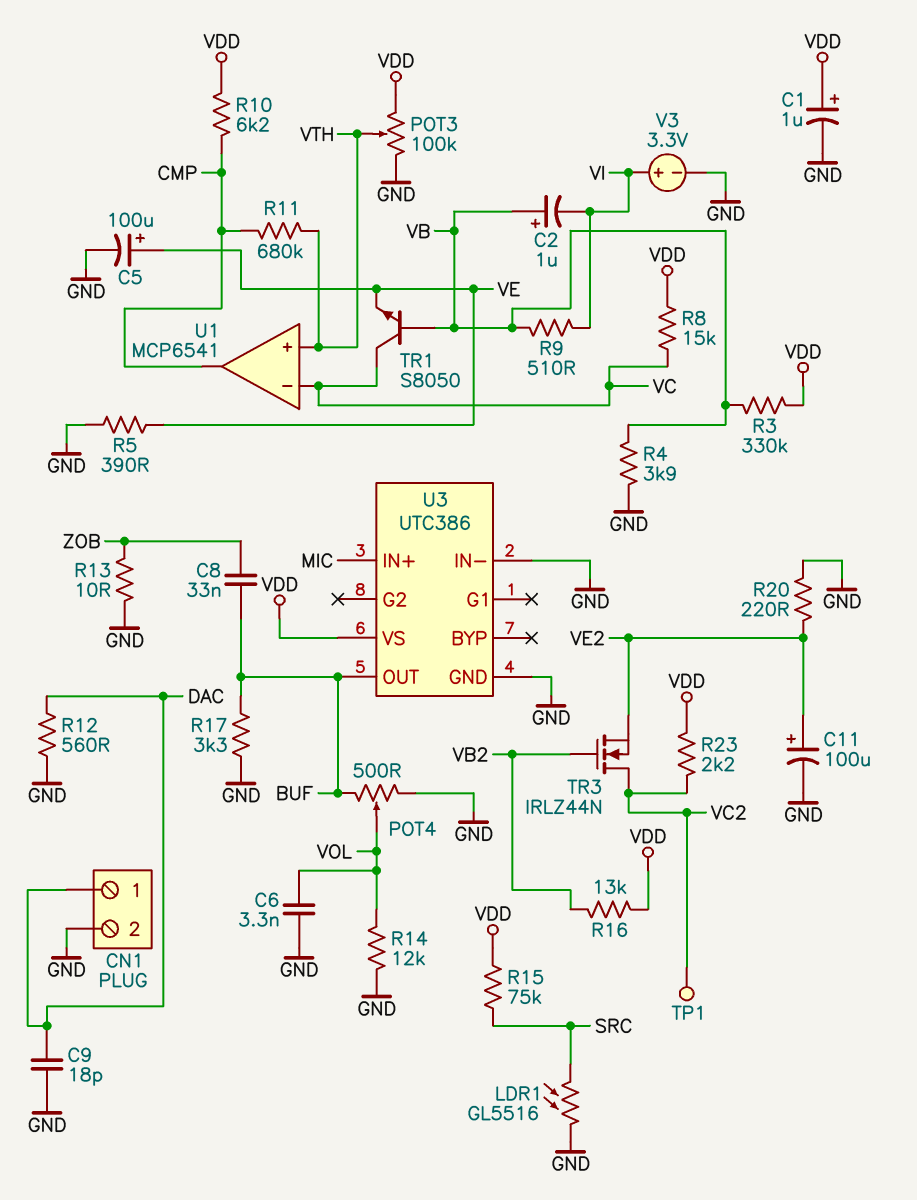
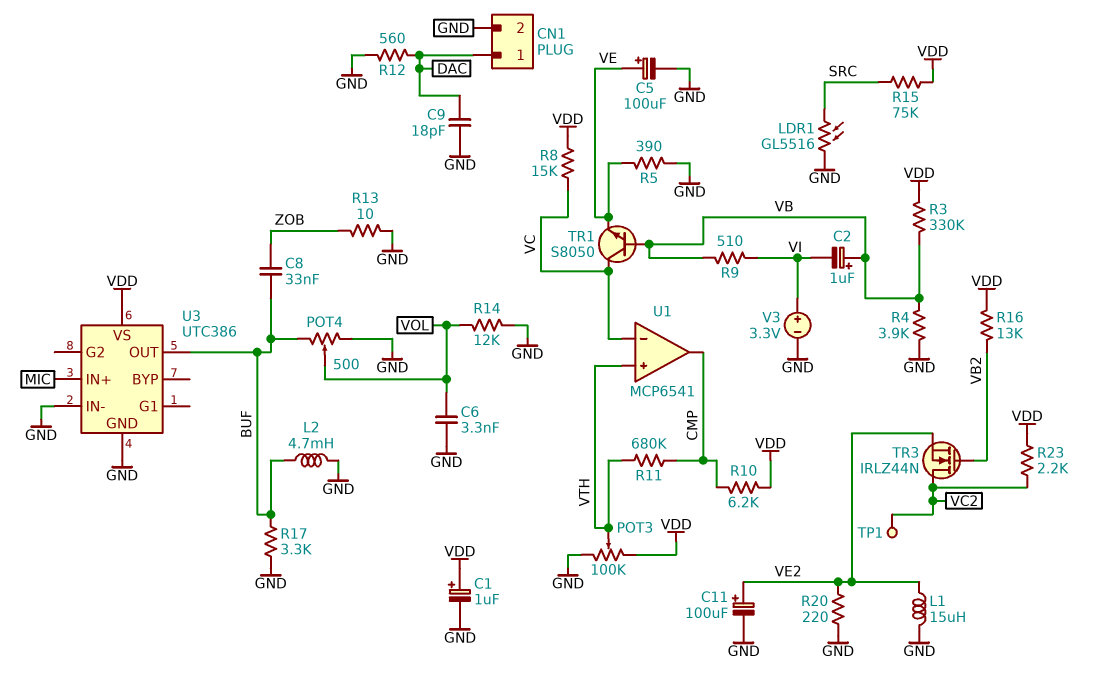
L1: none -> 15uH (GND, VE2)
L2: none -> 4.7mH (BUF, GND)

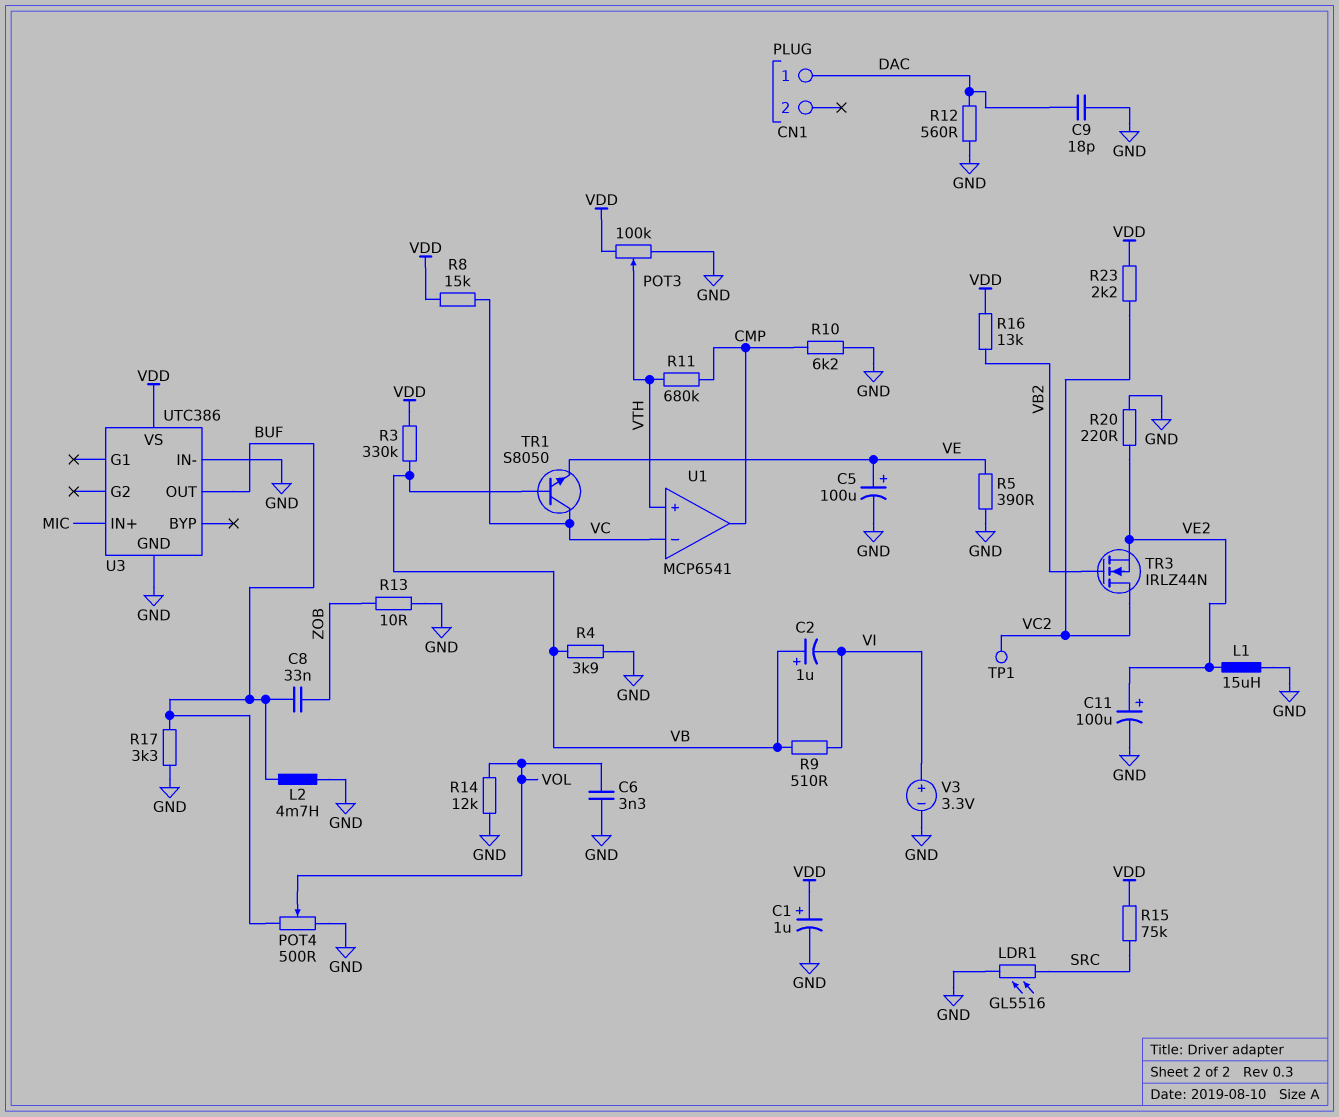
CN1 pin 2: GND -> none
R10: 6.2k (CMP, VDD) -> 6.2k (CMP, GND)

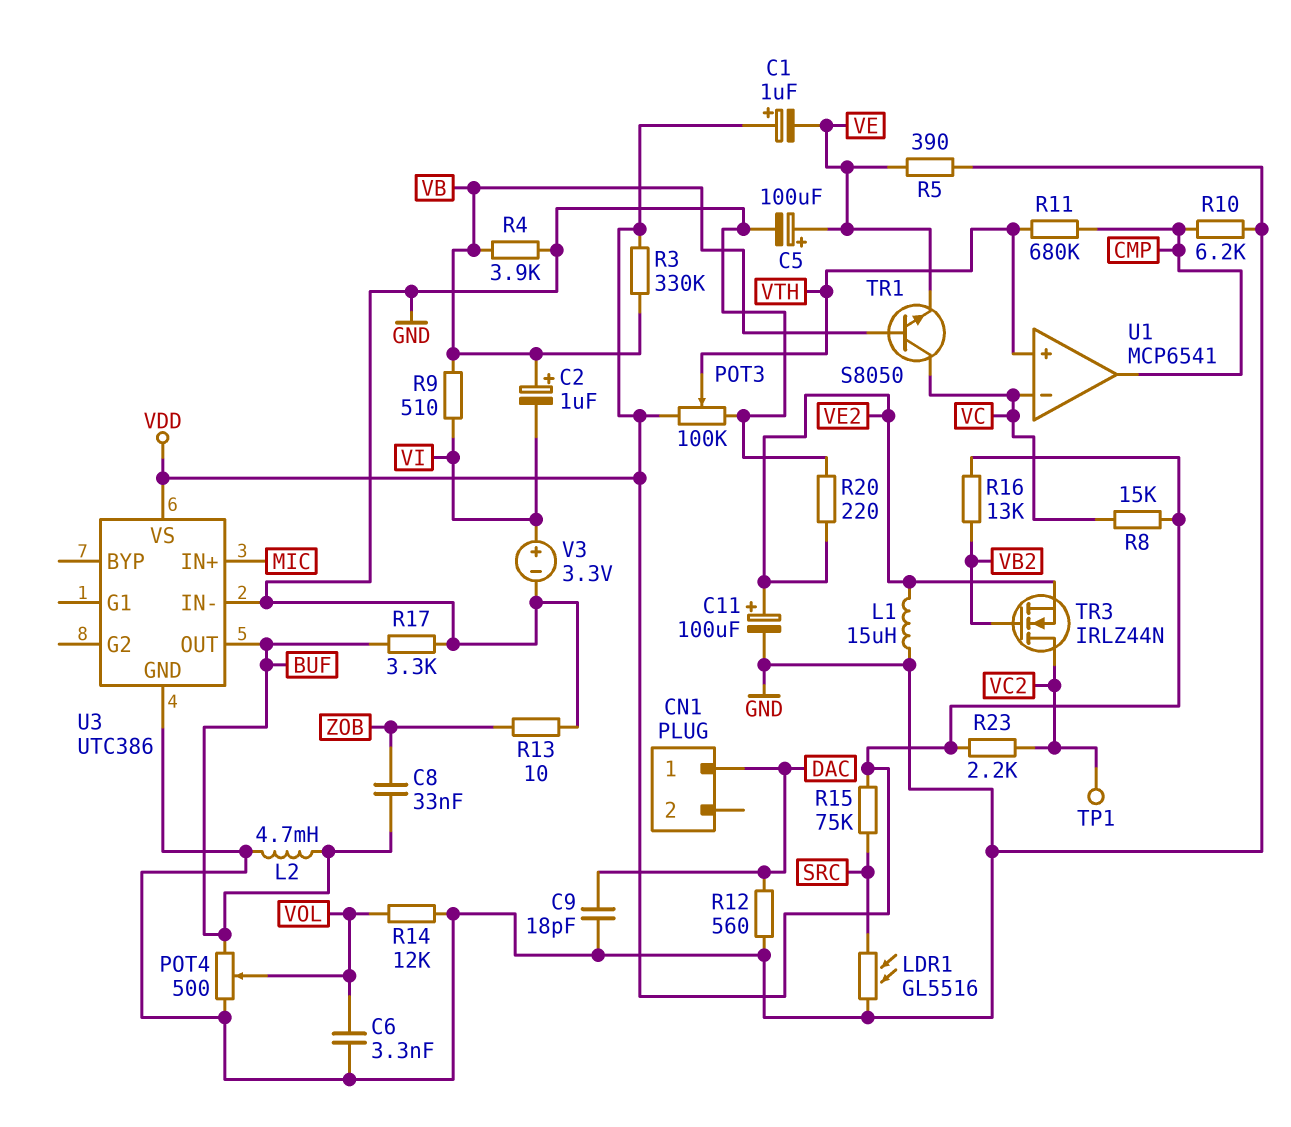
C1: 1uF (plus VDD, minus GND) -> 1uF (plus VDD, minus VE)

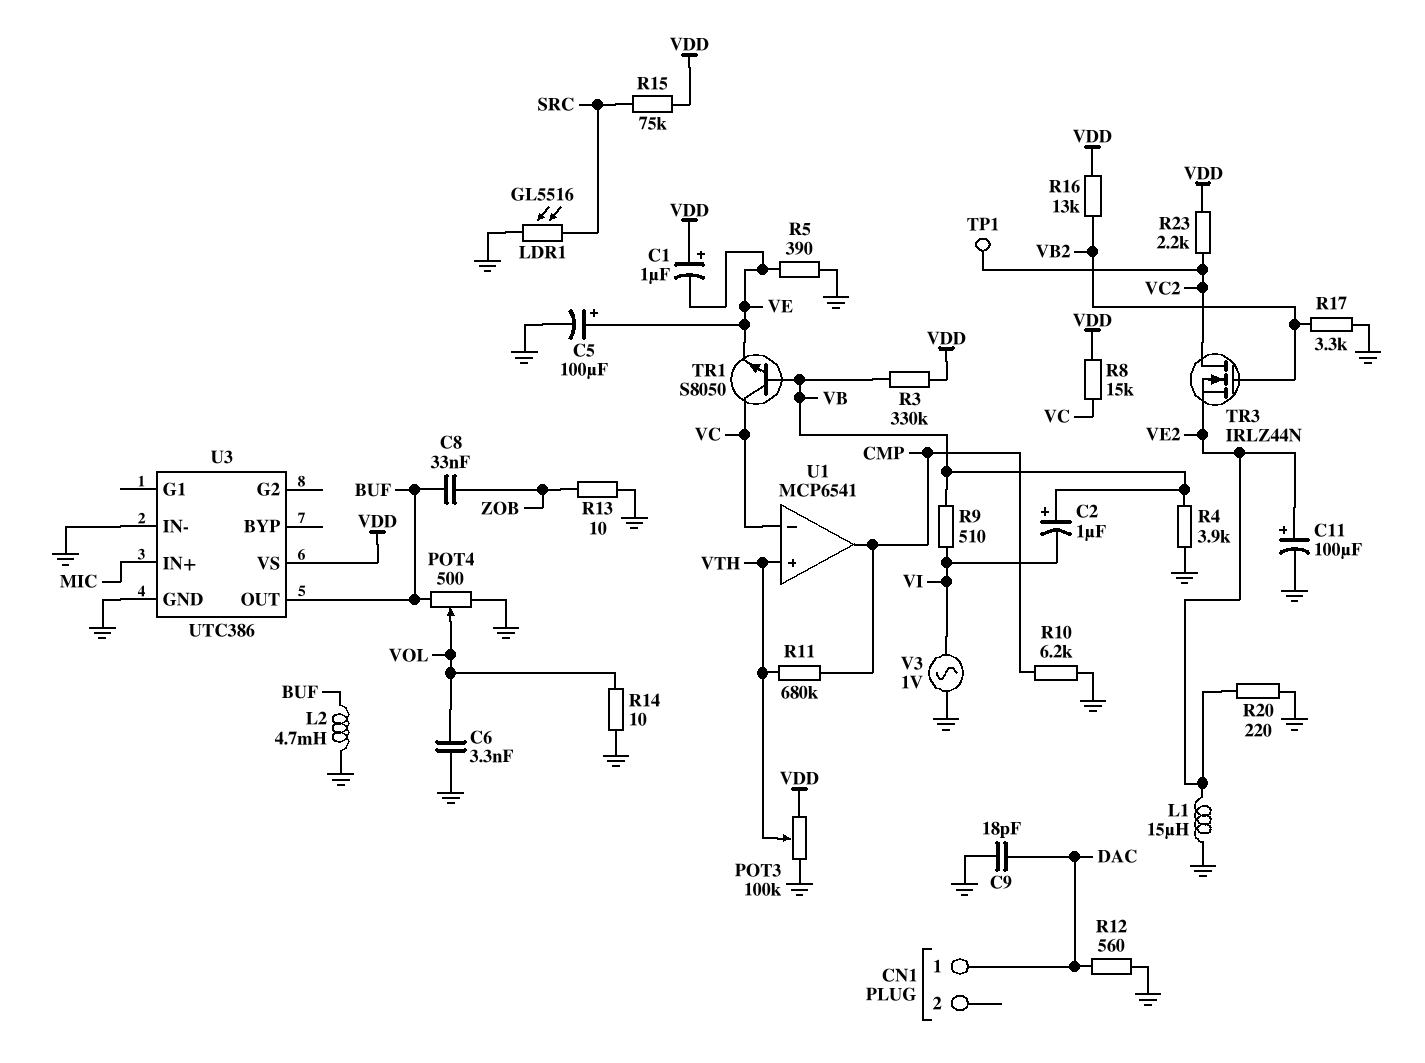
R14: 12k (GND, VOL) -> 10 (GND, VOL)
R17: 3.3k (BUF, GND) -> 3.3k (GND, VB2)
V3: 3.3V (plus VI, minus GND) -> AC 1V (GND, VI)

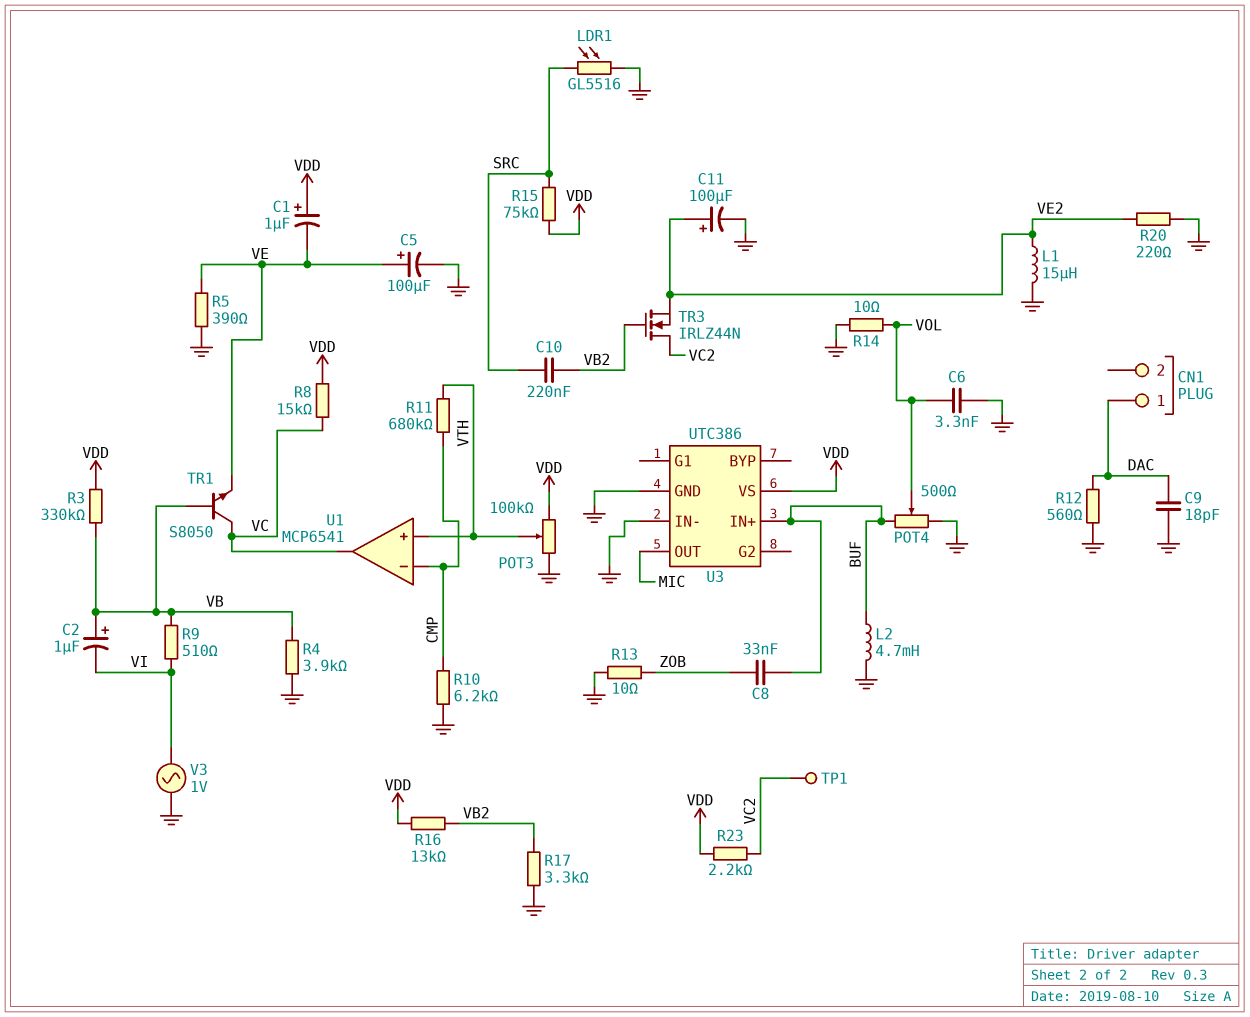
C10: none -> 220nF (SRC, VB2)
U1 pin in-: VC -> CMP
U1 pin out: CMP -> VC
U3 pin IN+: MIC -> BUF
U3 pin OUT: BUF -> MIC

